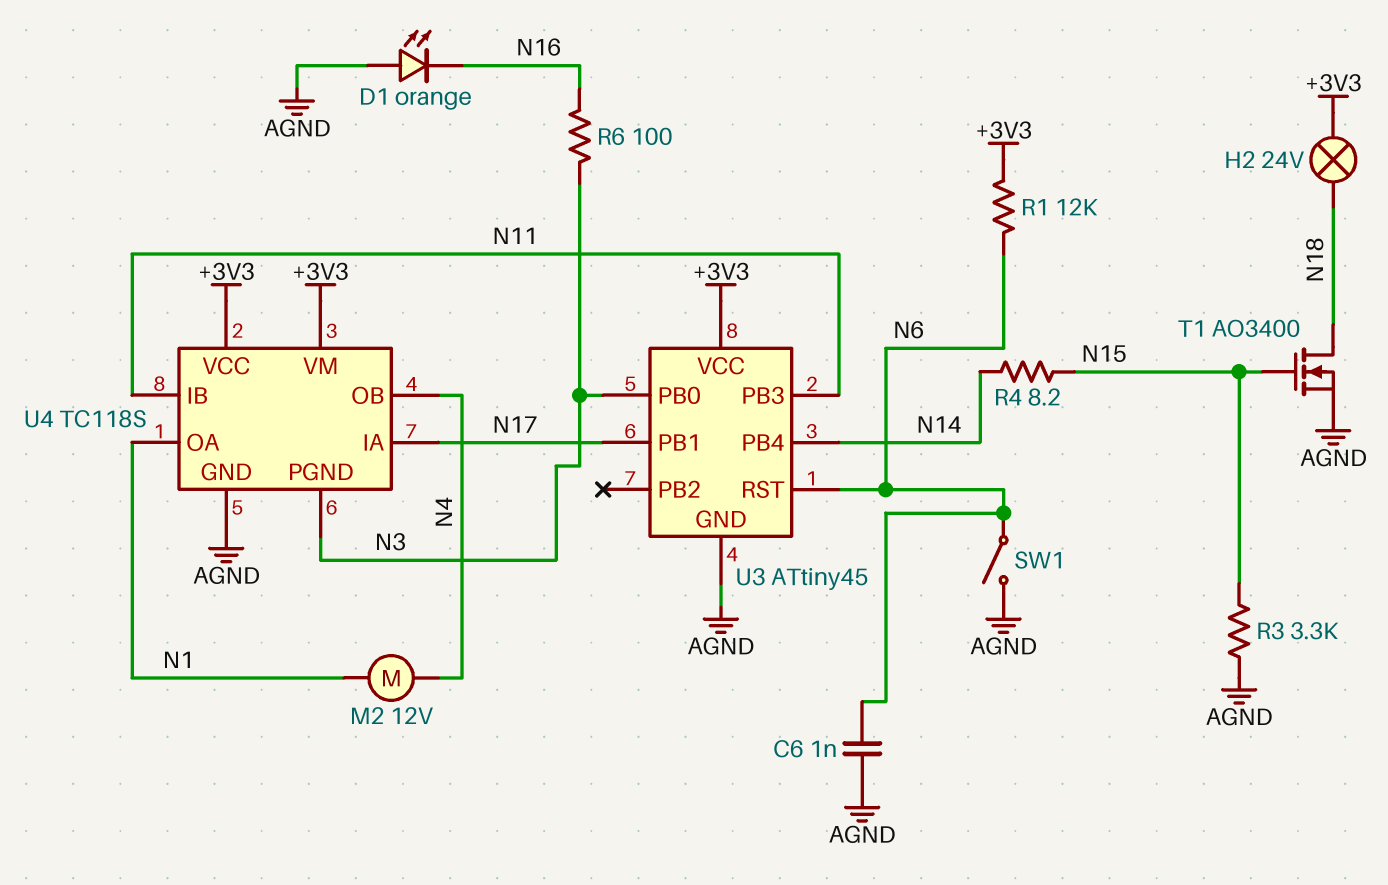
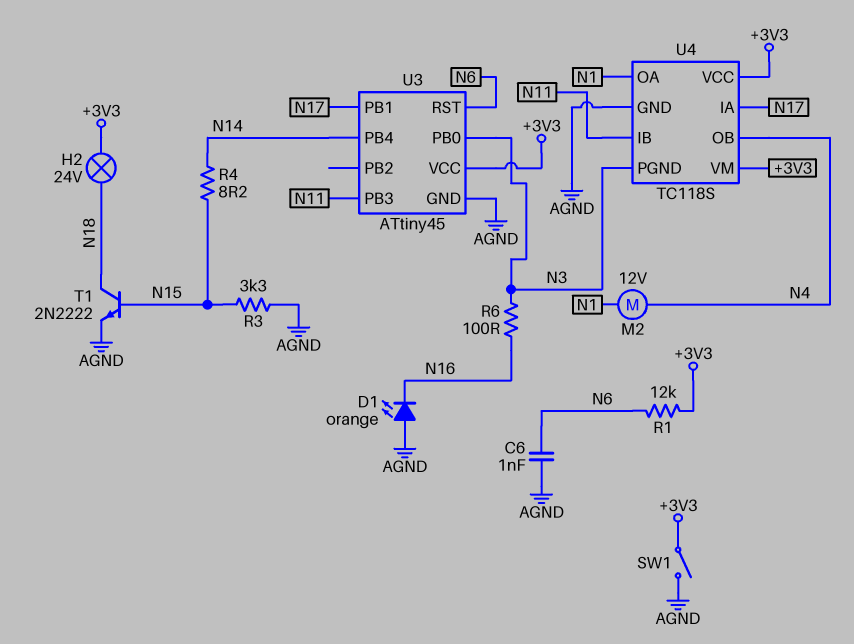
SW1: switch (AGND, N6) -> switch (+3V3, AGND)
T1: NMOS AO3400 (G N15, D N18, S AGND) -> NPN 2N2222 (B N15, C N18, E AGND)

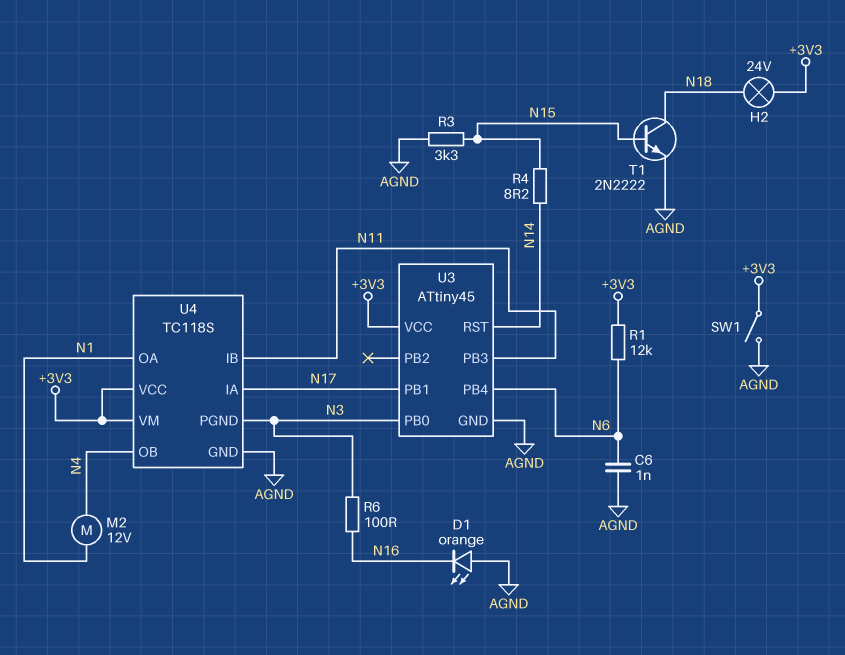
U3 pin PB4: N14 -> N6
U3 pin RST: N6 -> N14

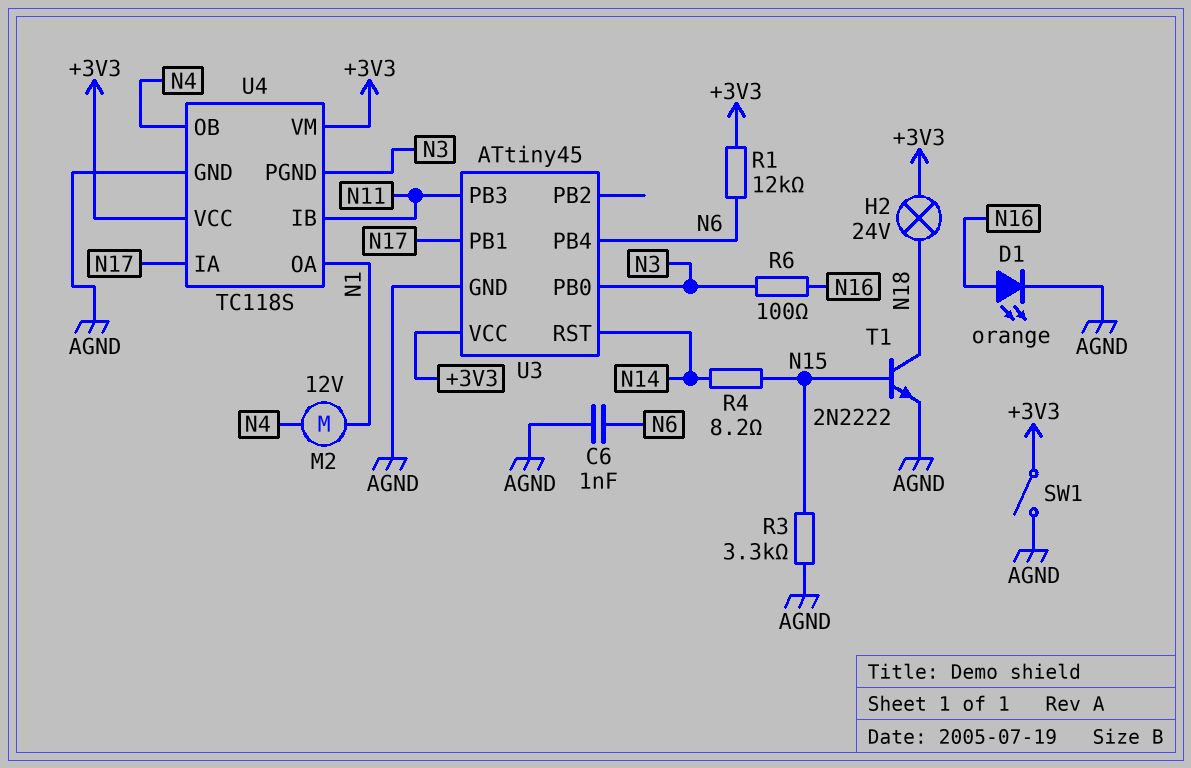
D1: LED orange (A AGND, K N16) -> LED orange (A N16, K AGND)

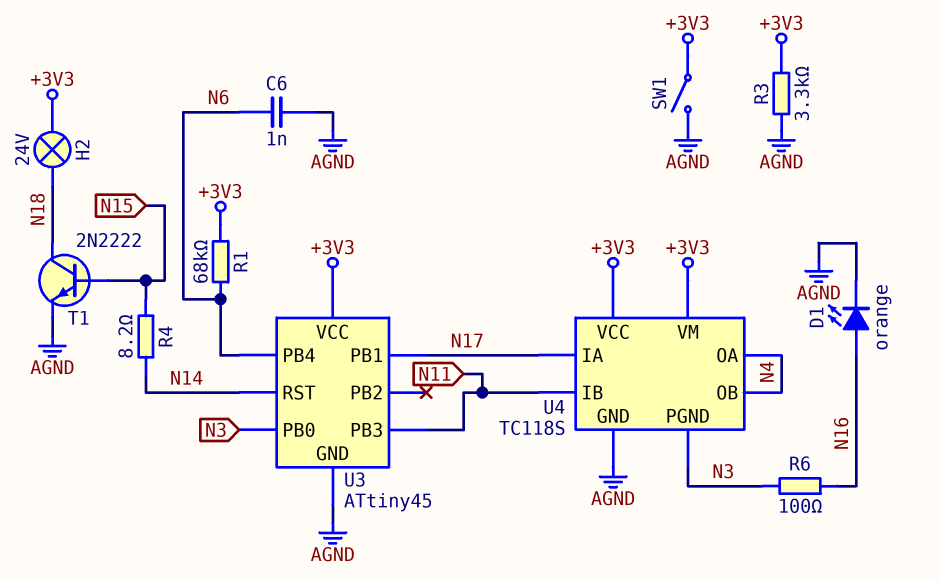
M2: motor 12V (N1, N4) -> none
R1: 12k (+3V3, N6) -> 68k (+3V3, N6)
R3: 3.3k (AGND, N15) -> 3.3k (+3V3, AGND)
U4 pin OA: N1 -> N4

